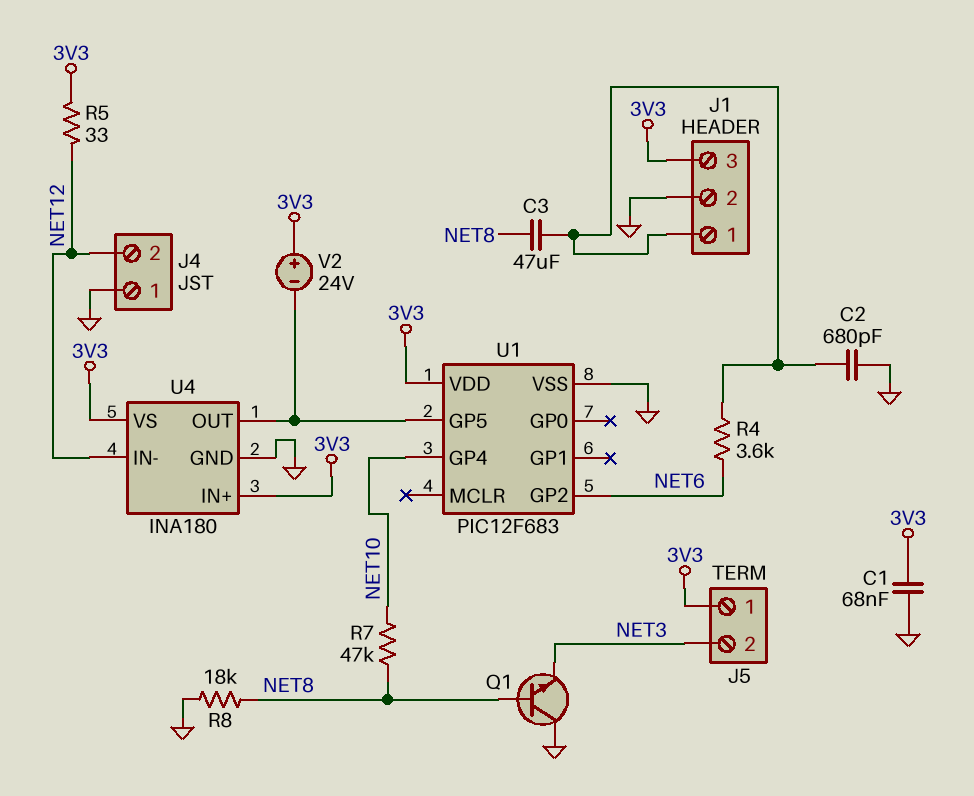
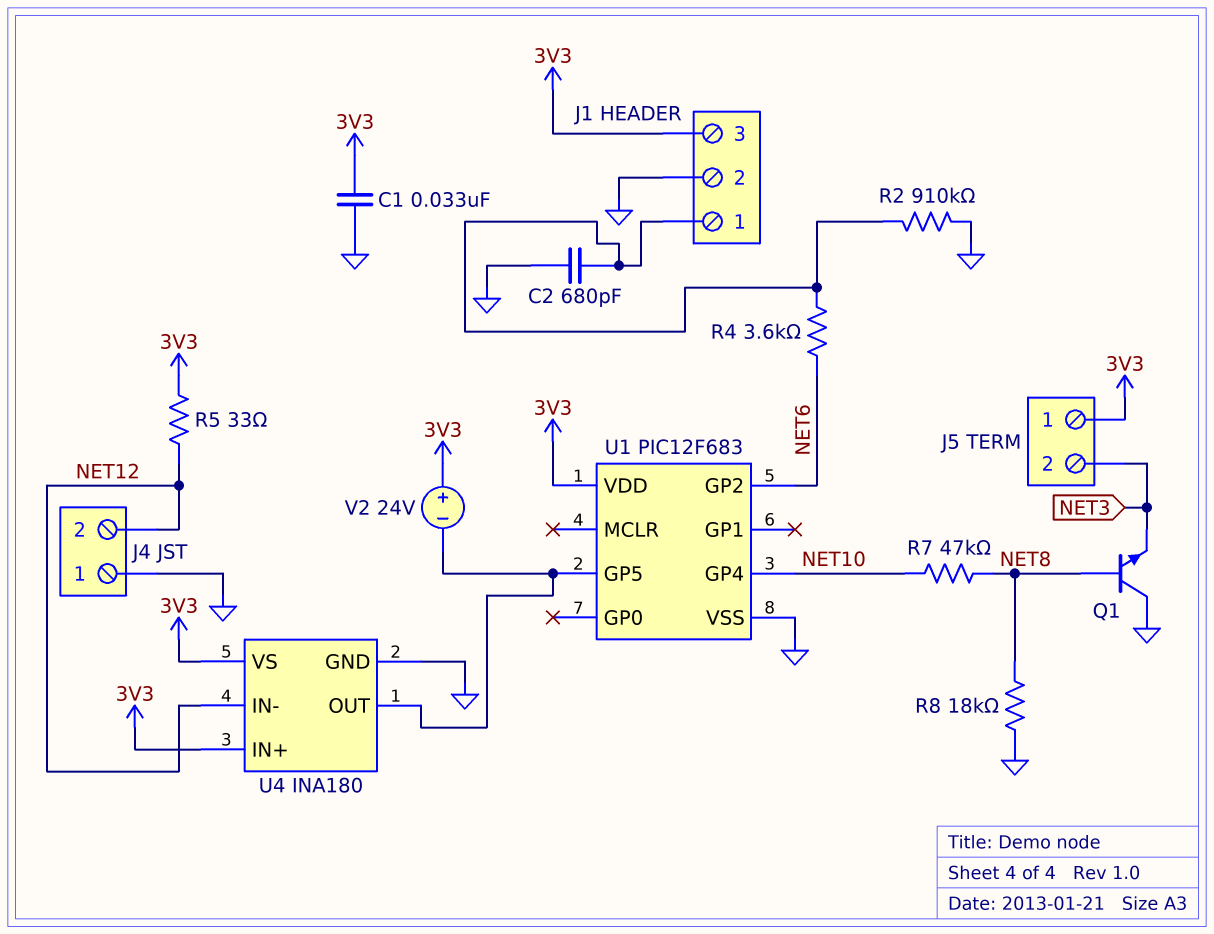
C1: 68nF (3V3, GND) -> 33nF (3V3, GND)
C3: 47uF (J1/1, NET8) -> none
R2: none -> 910k (GND, J1/1)

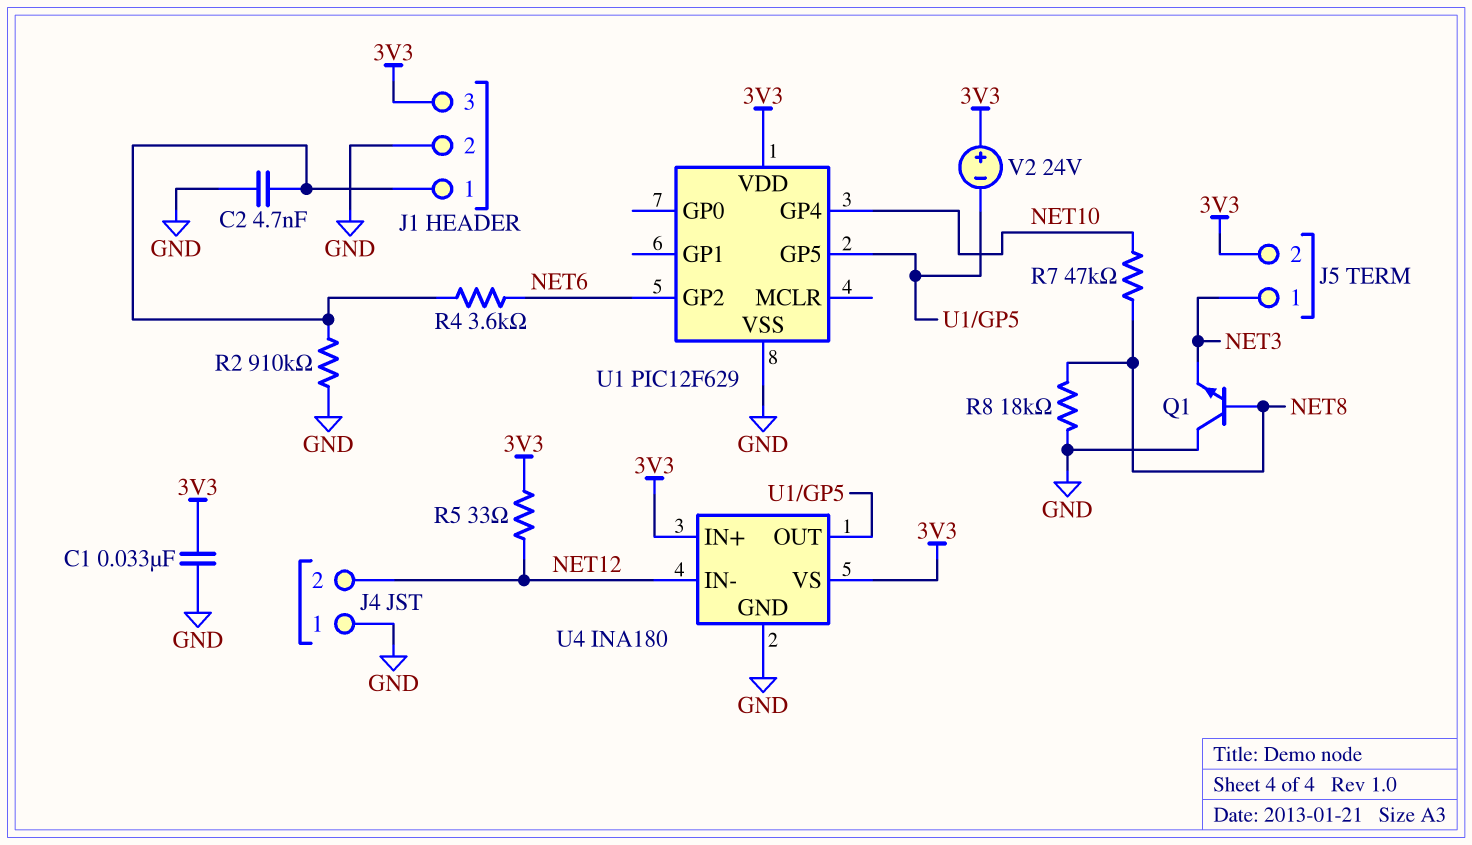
C2: 680pF (GND, J1/1) -> 4.7nF (GND, J1/1)
J5 pin 1: 3V3 -> NET3
J5 pin 2: NET3 -> 3V3
U1: PIC12F683 -> PIC12F629

